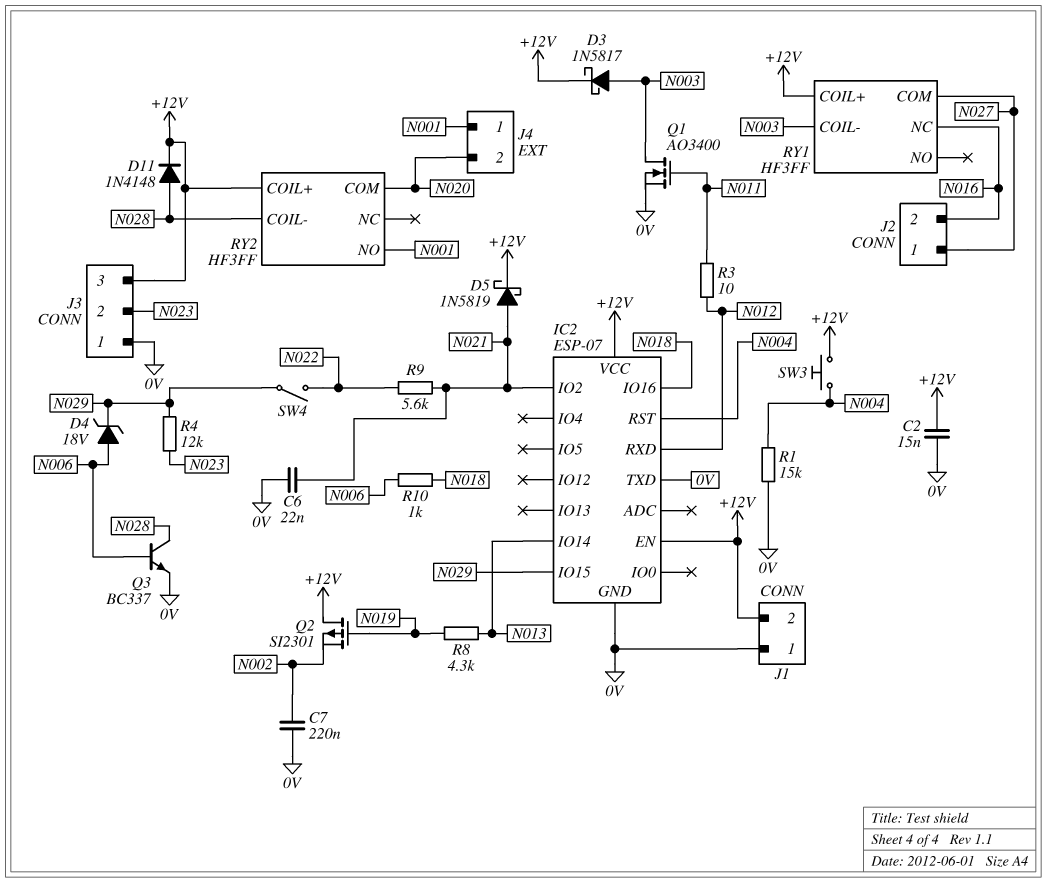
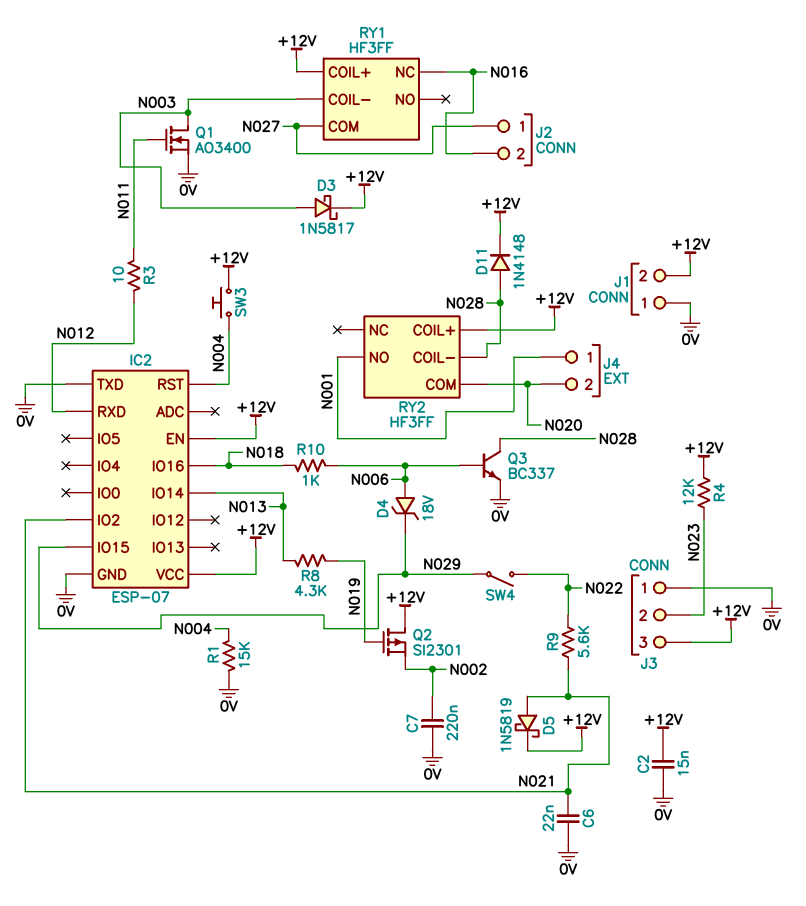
R4: 12k (N023, N029) -> 12k (+12V, N023)

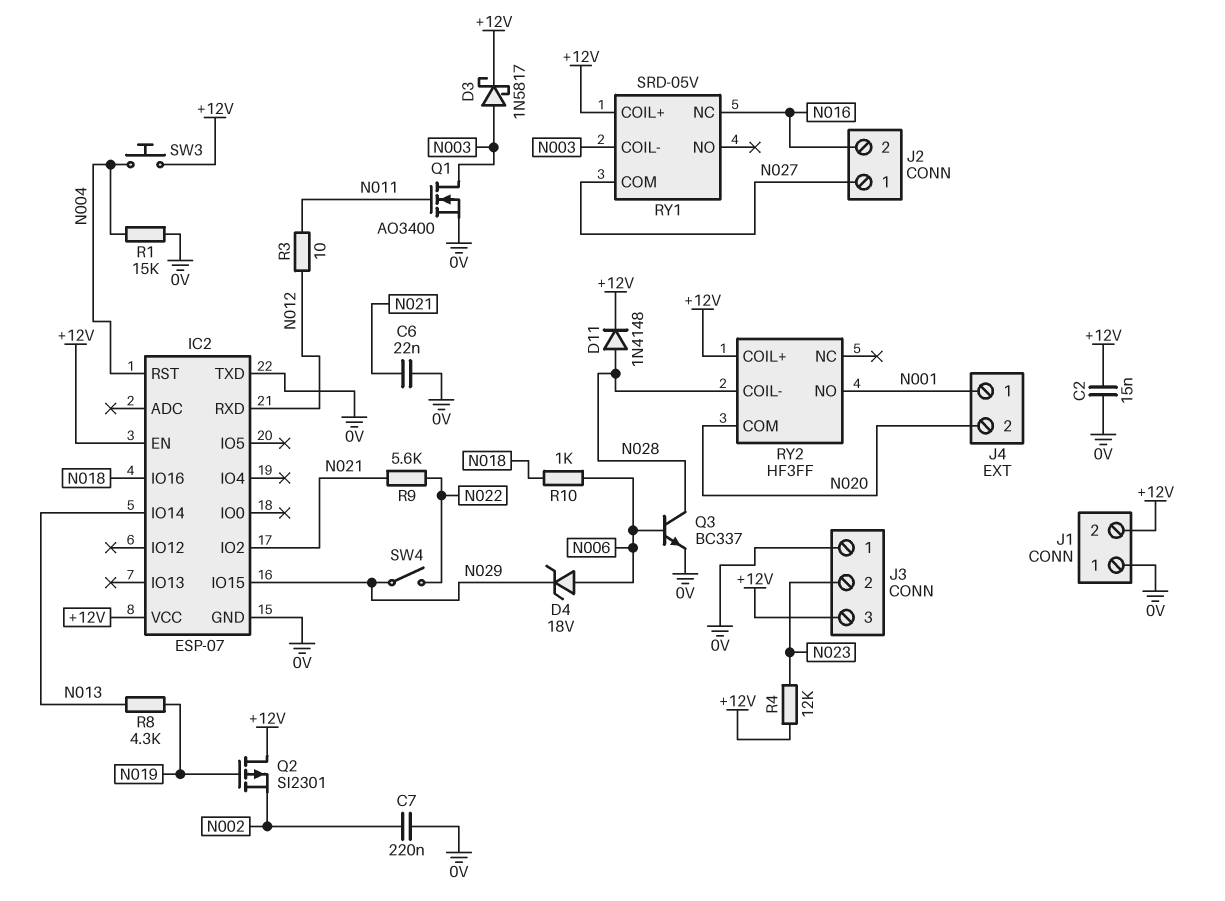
D5: schottky 1N5819 (A N021, K +12V) -> none
RY1: HF3FF -> SRD-05V

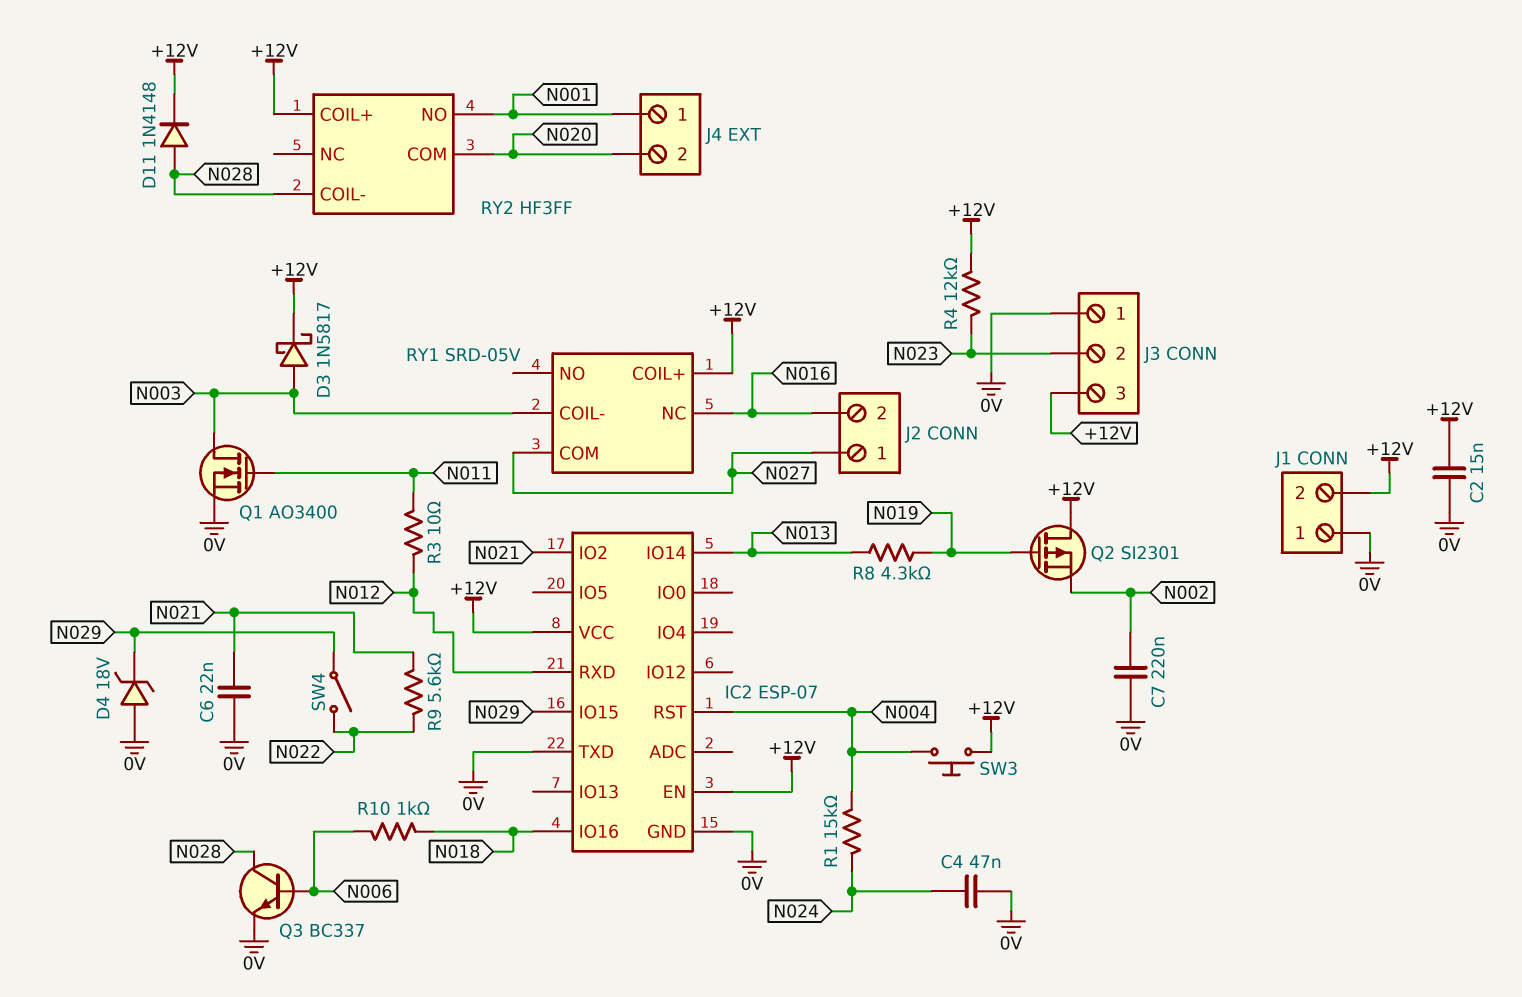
C4: none -> 47nF (0V, N024)
D4: zener 18V (A N006, K N029) -> zener 18V (A 0V, K N029)
R1: 15k (0V, N004) -> 15k (N004, N024)

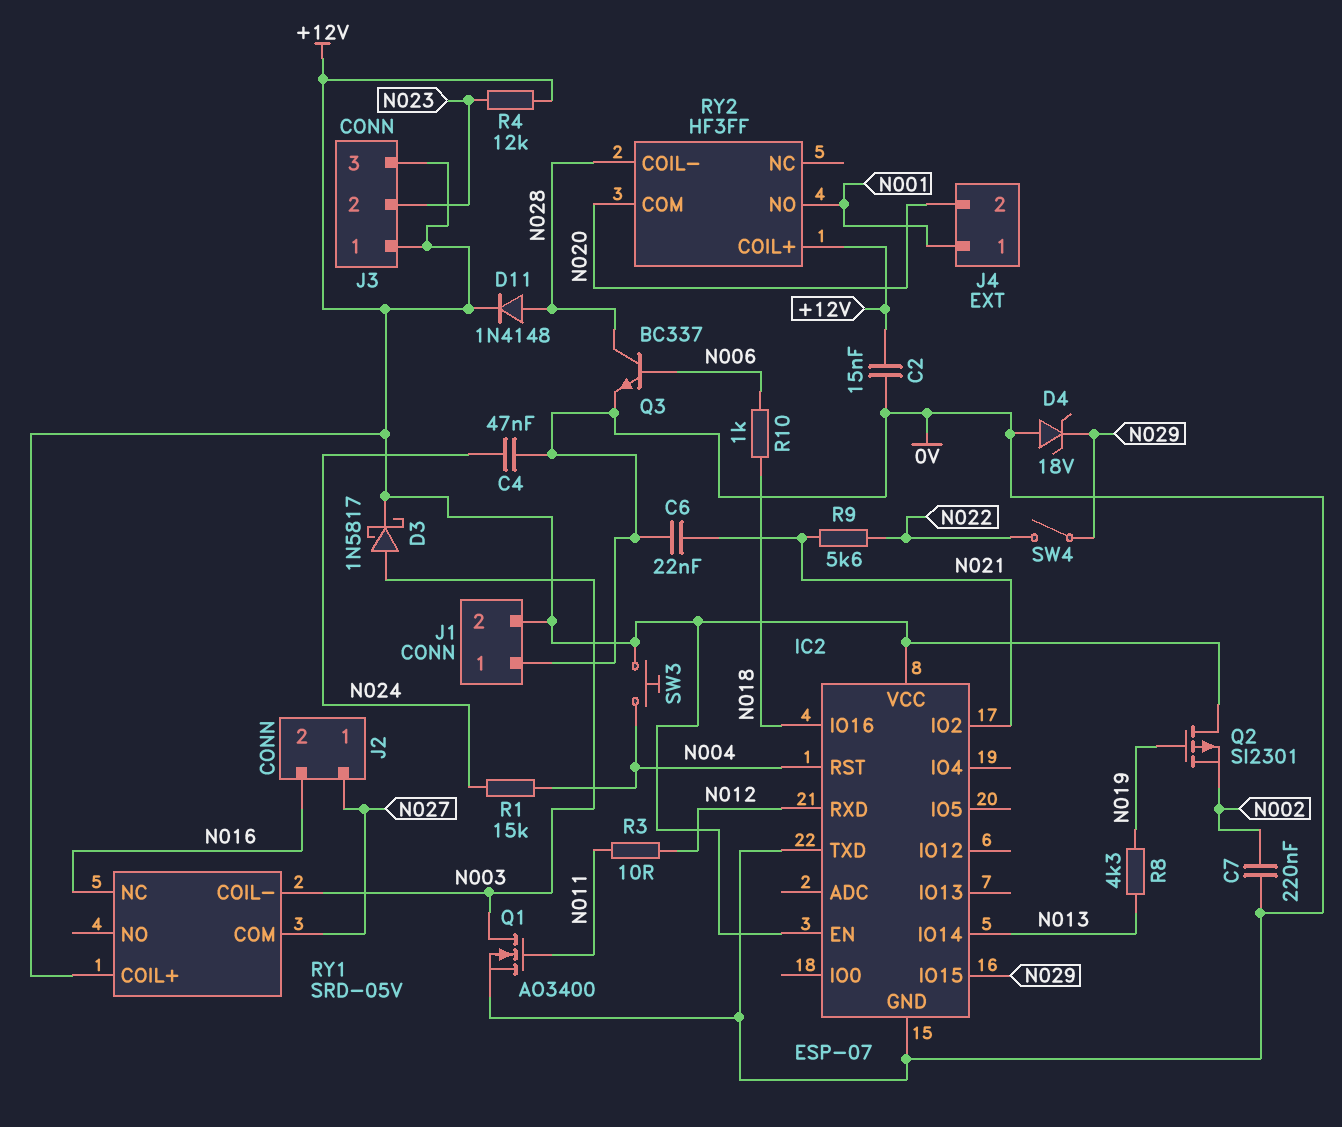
J3 pin 1: 0V -> +12V

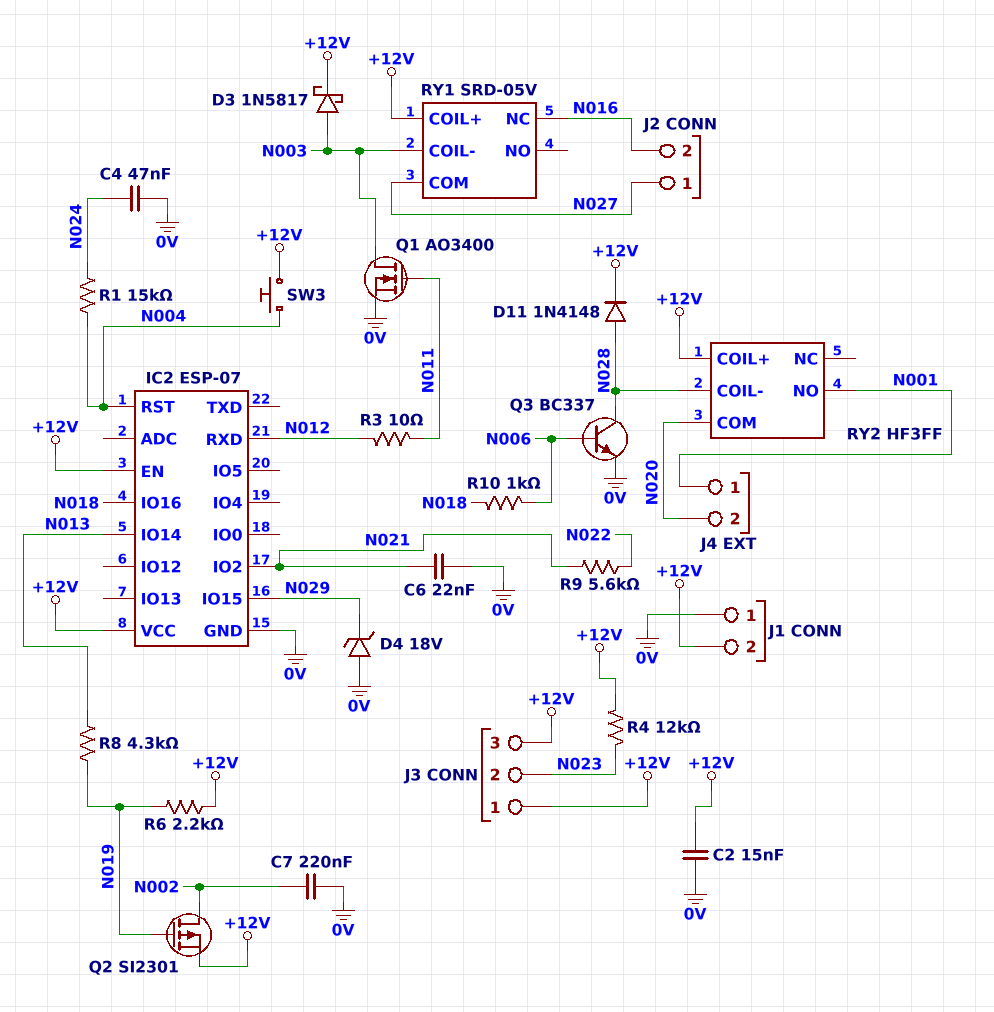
IC2 pin TXD: 0V -> none
Q2: PMOS SI2301 (G N019, D +12V, S N002) -> PMOS SI2301 (G N019, D N002, S +12V)
R6: none -> 2.2k (+12V, N019)
SW4: switch (N022, N029) -> none

